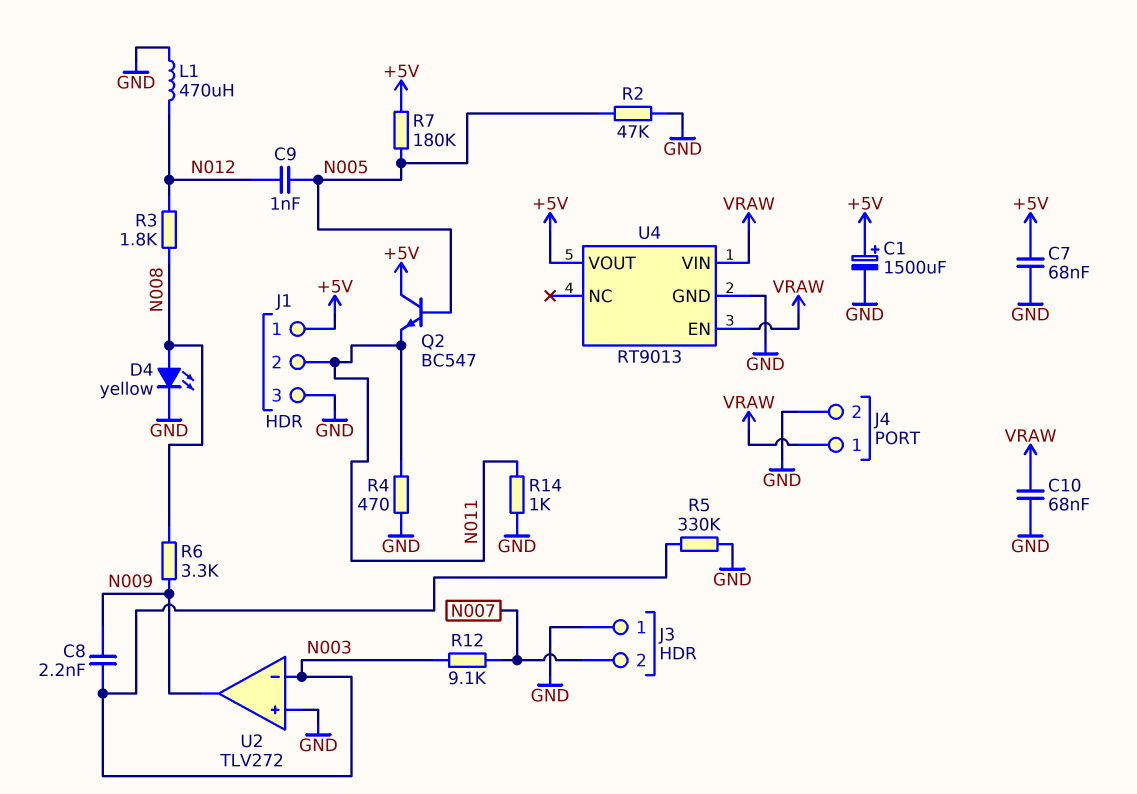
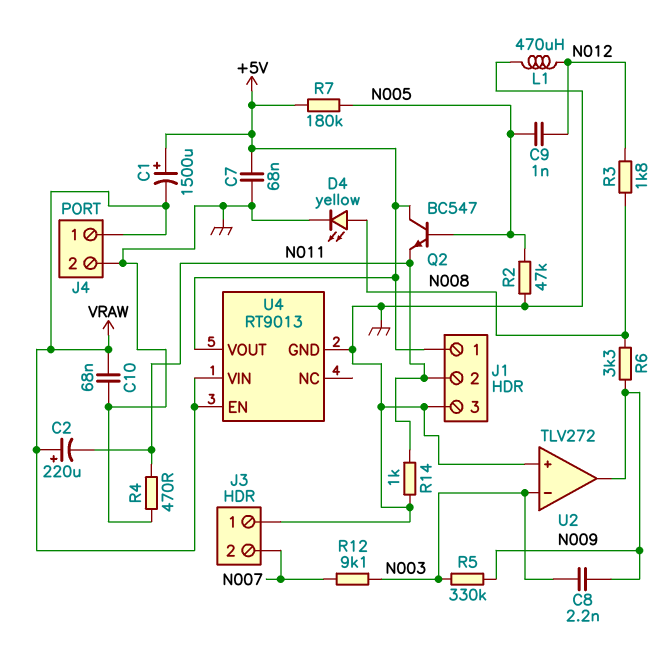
C1: 1500uF (plus +5V, minus GND) -> 1500uF (plus +5V, minus VRAW)
C2: none -> 220uF (plus VRAW, minus N011)
R5: 330k (GND, N003) -> 330k (N003, N009)

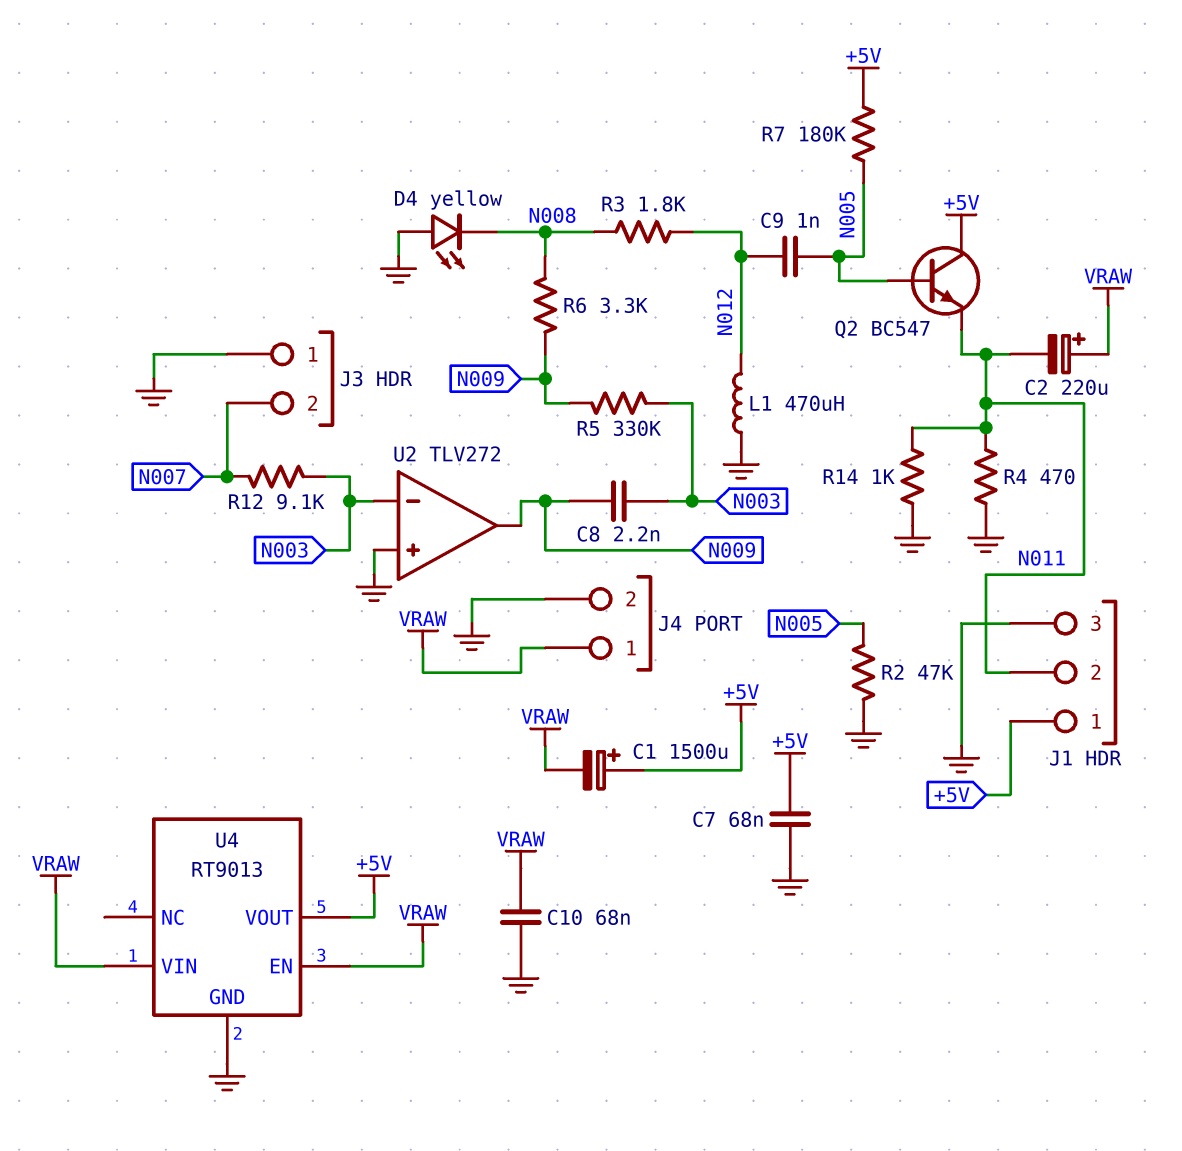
D4: LED yellow (A N008, K GND) -> LED yellow (A GND, K N008)

